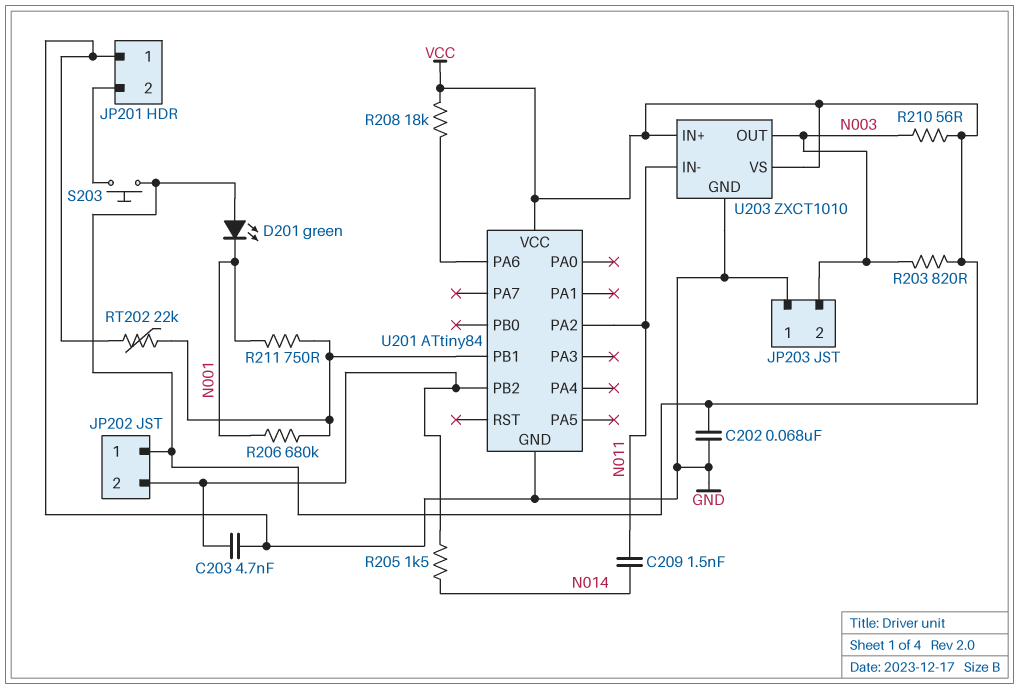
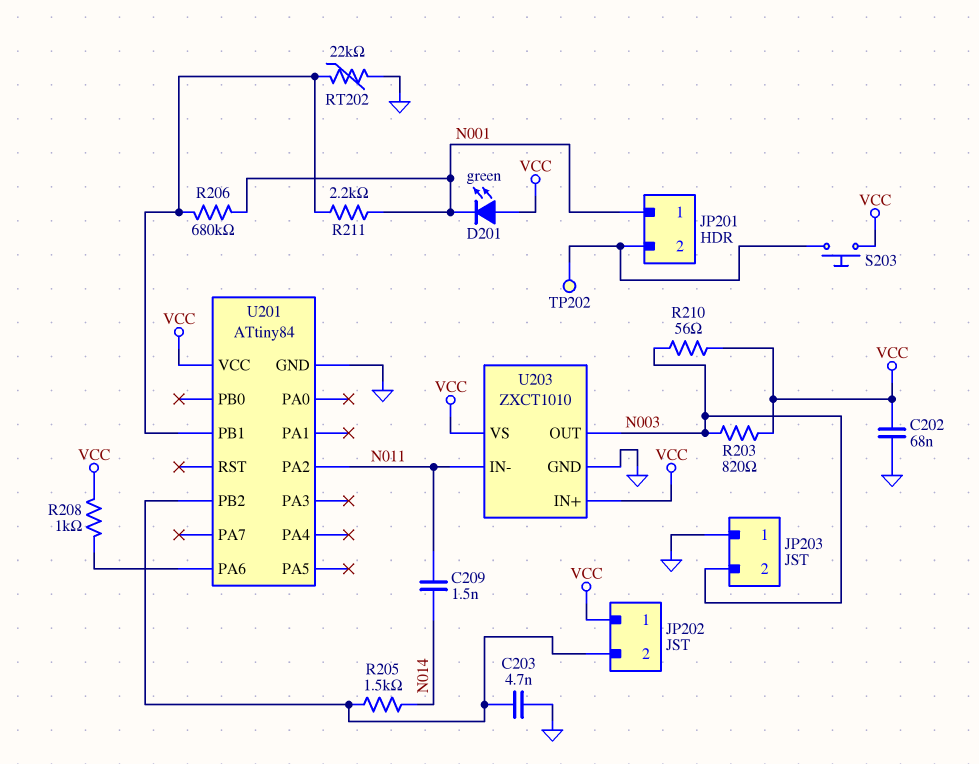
JP201 pin 1: GND -> N001
R208: 18k (U201/PA6, VCC) -> 1k (U201/PA6, VCC)
R211: 750 (N001, U201/PB1) -> 2.2k (N001, U201/PB1)
TP202: none -> test point (JP201/2)

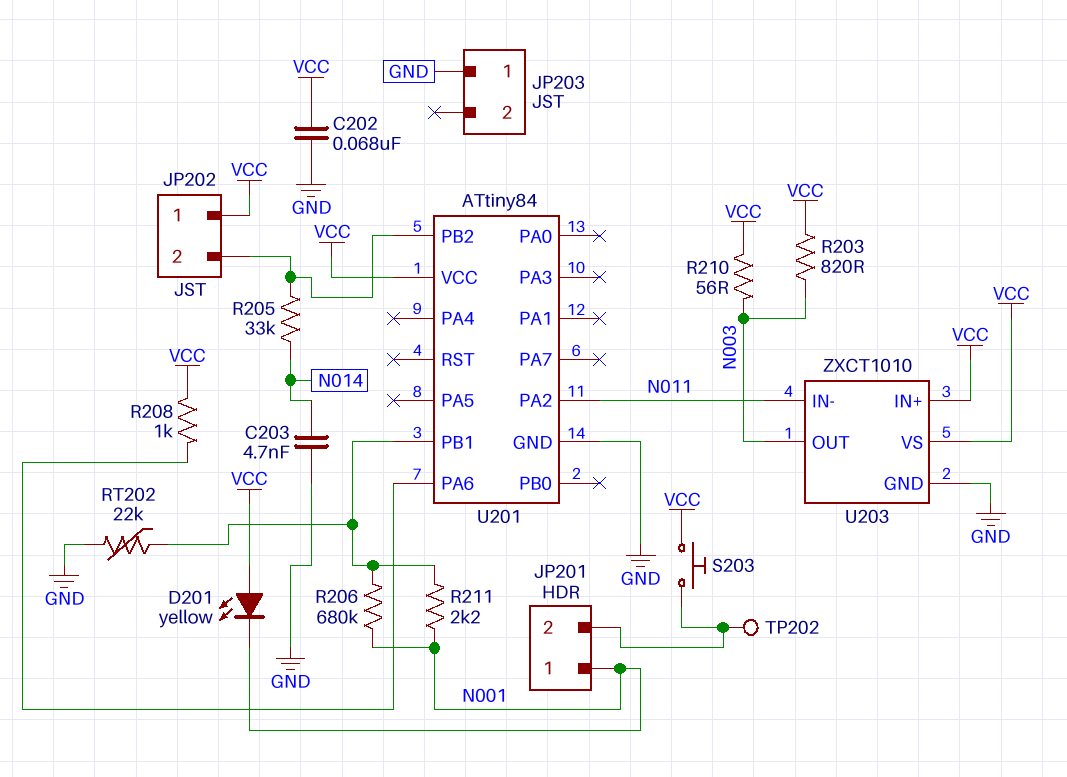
C203: 4.7nF (GND, JP202/2) -> 4.7nF (GND, N014)
C209: 1.5nF (N011, N014) -> none
D201: LED green (A VCC, K N001) -> LED yellow (A VCC, K N001)
JP203 pin 2: N003 -> none
R205: 1.5k (JP202/2, N014) -> 33k (JP202/2, N014)

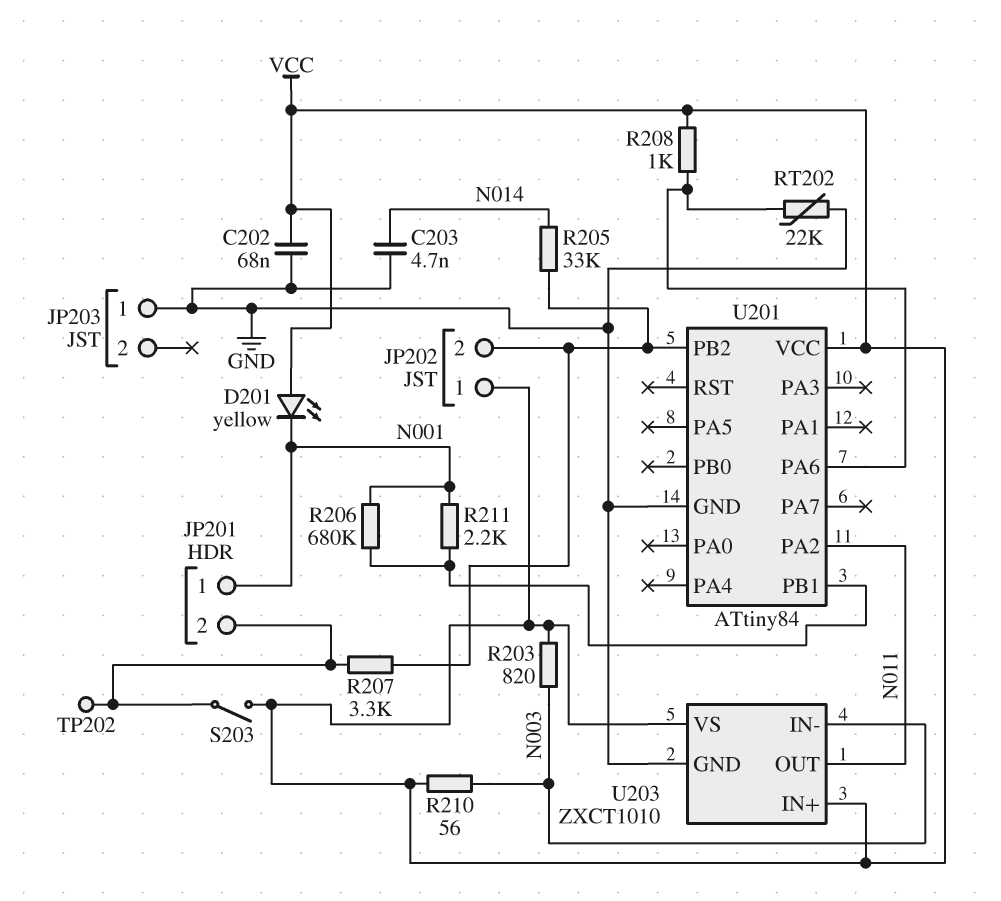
R207: none -> 3.3k (JP201/2, JP202/2)
RT202: 22k (GND, U201/PB1) -> 22k (GND, U201/PA6)
S203: button (JP201/2, VCC) -> switch (JP201/2, VCC)
U203 pin IN-: N011 -> N003
U203 pin OUT: N003 -> N011

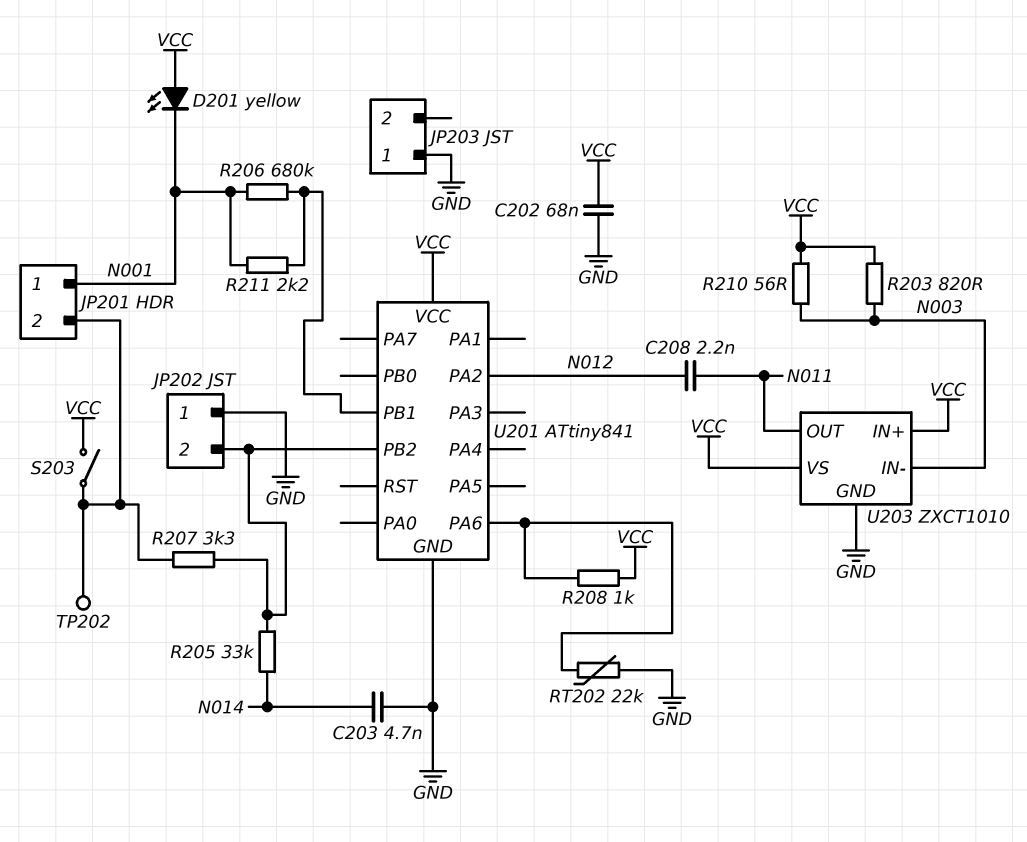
C208: none -> 2.2nF (N011, N012)
JP202 pin 1: VCC -> GND
U201: ATtiny84 -> ATtiny841
U201 pin PA2: N011 -> N012

